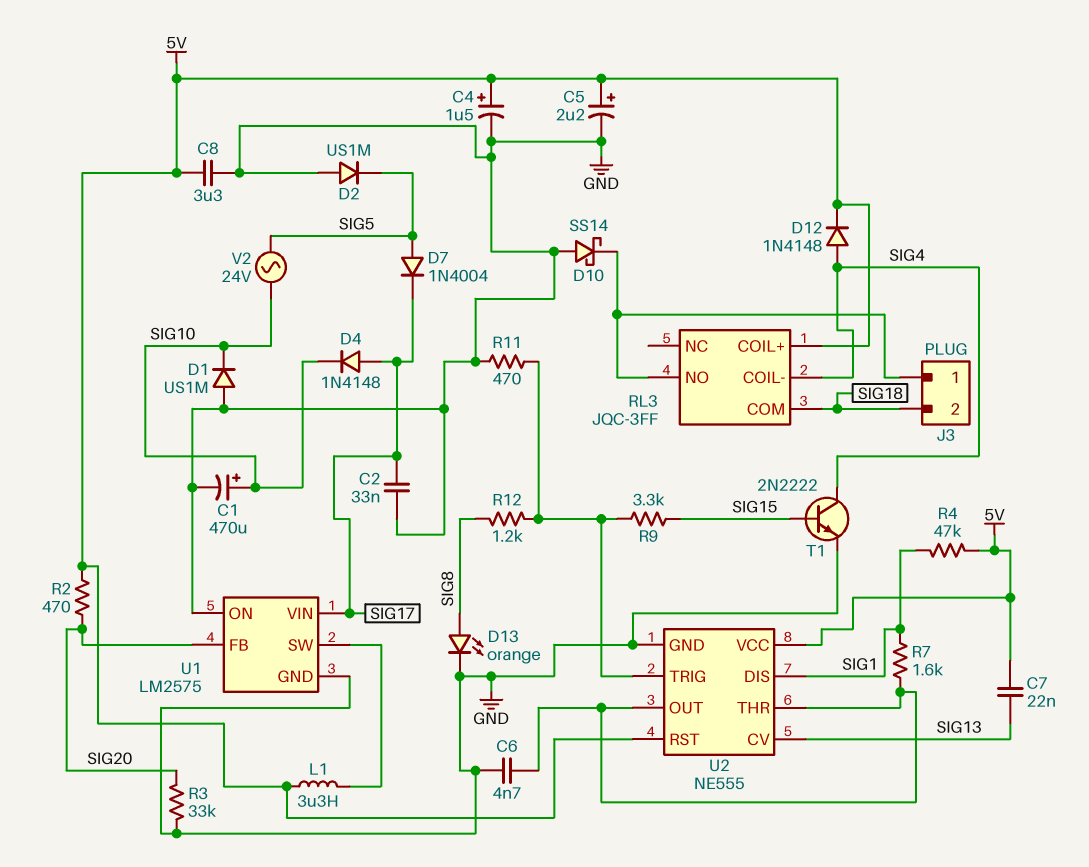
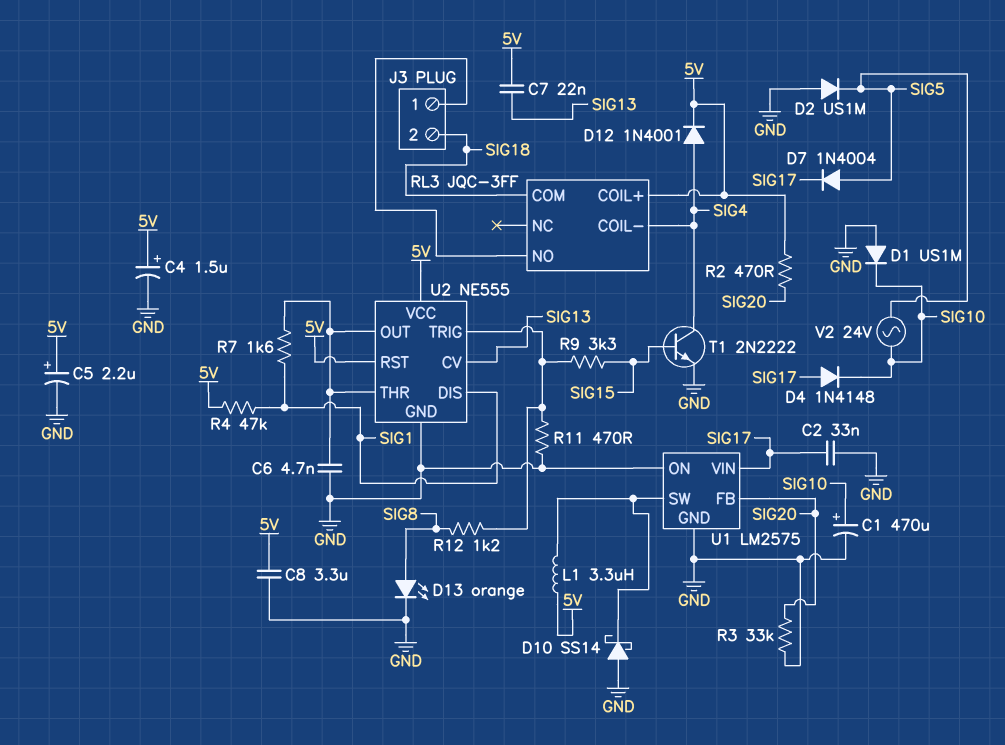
D10: schottky SS14 (A GND, K J3/1) -> schottky SS14 (A GND, K U1/SW)
D12: diode 1N4148 (A SIG4, K 5V) -> diode 1N4001 (A SIG4, K 5V)

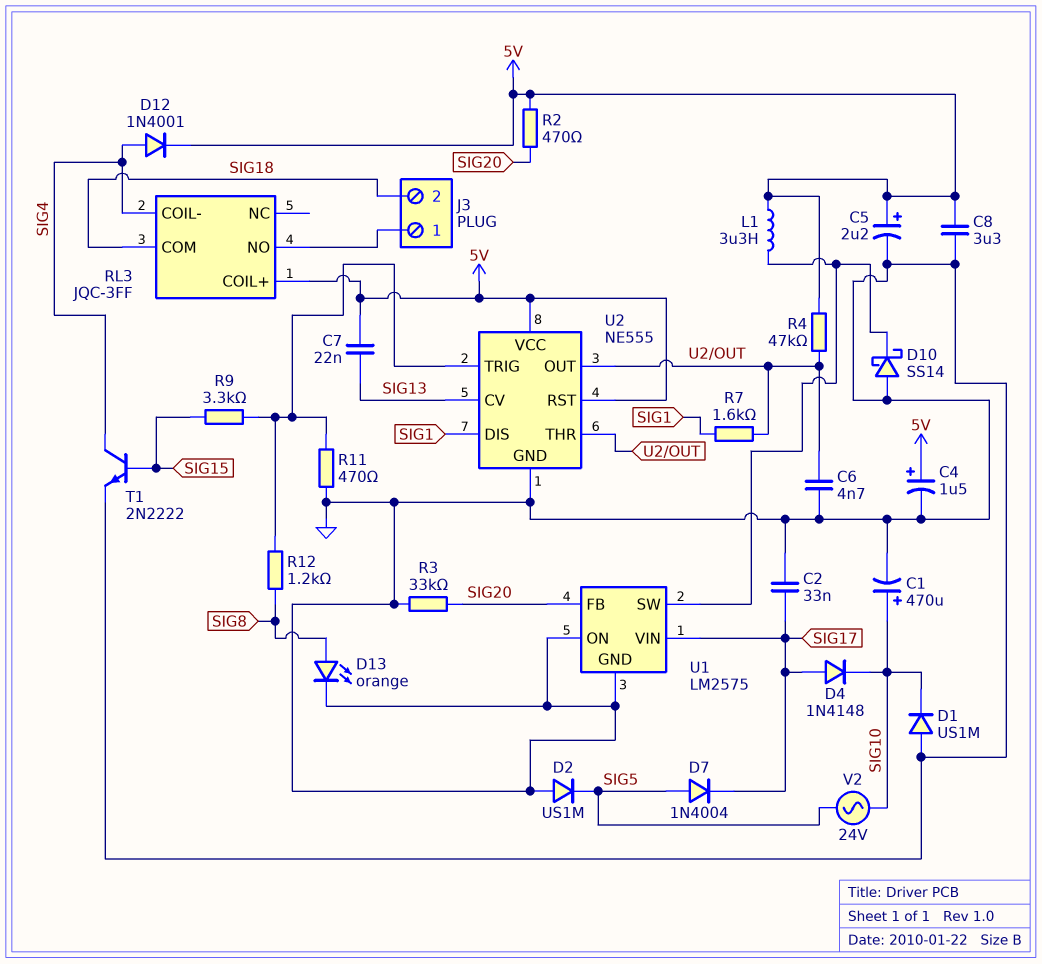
R4: 47k (5V, SIG1) -> 47k (5V, U2/OUT)

